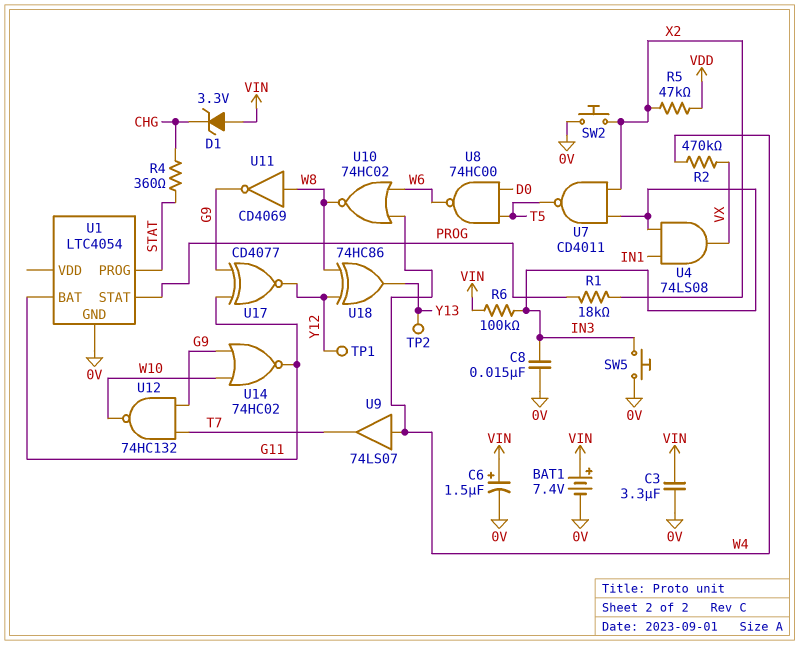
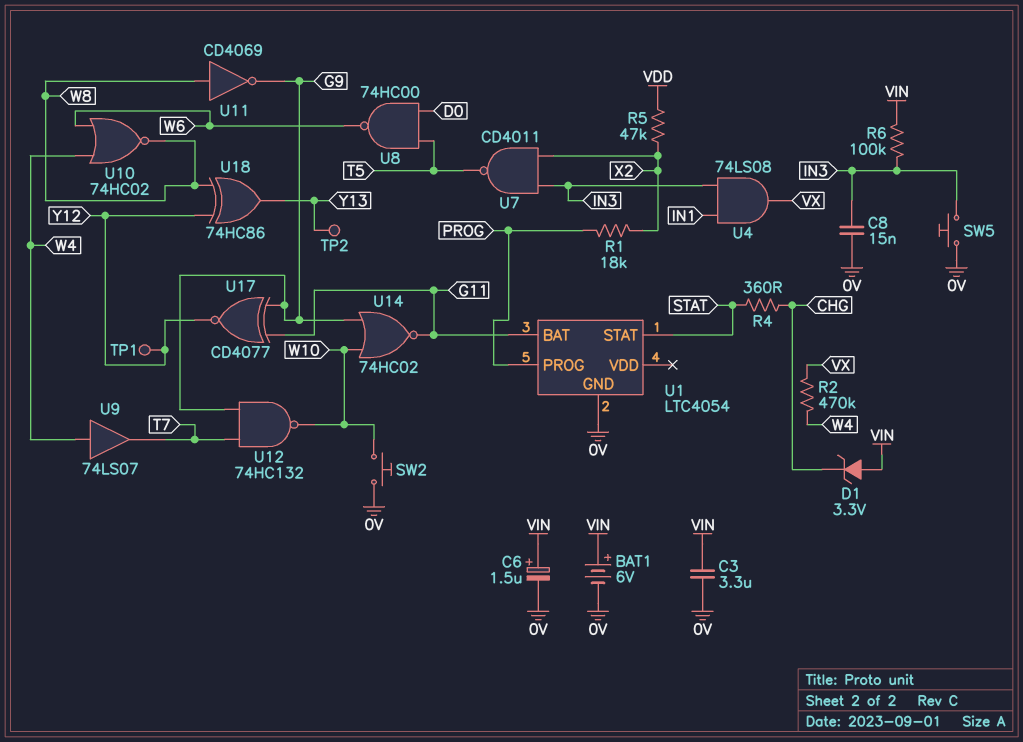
BAT1: 7.4V (plus VIN, minus 0V) -> 6V (plus VIN, minus 0V)
SW2: button (0V, X2) -> button (0V, W10)
U1 pin PROG: STAT -> PROG
U1 pin STAT: PROG -> STAT

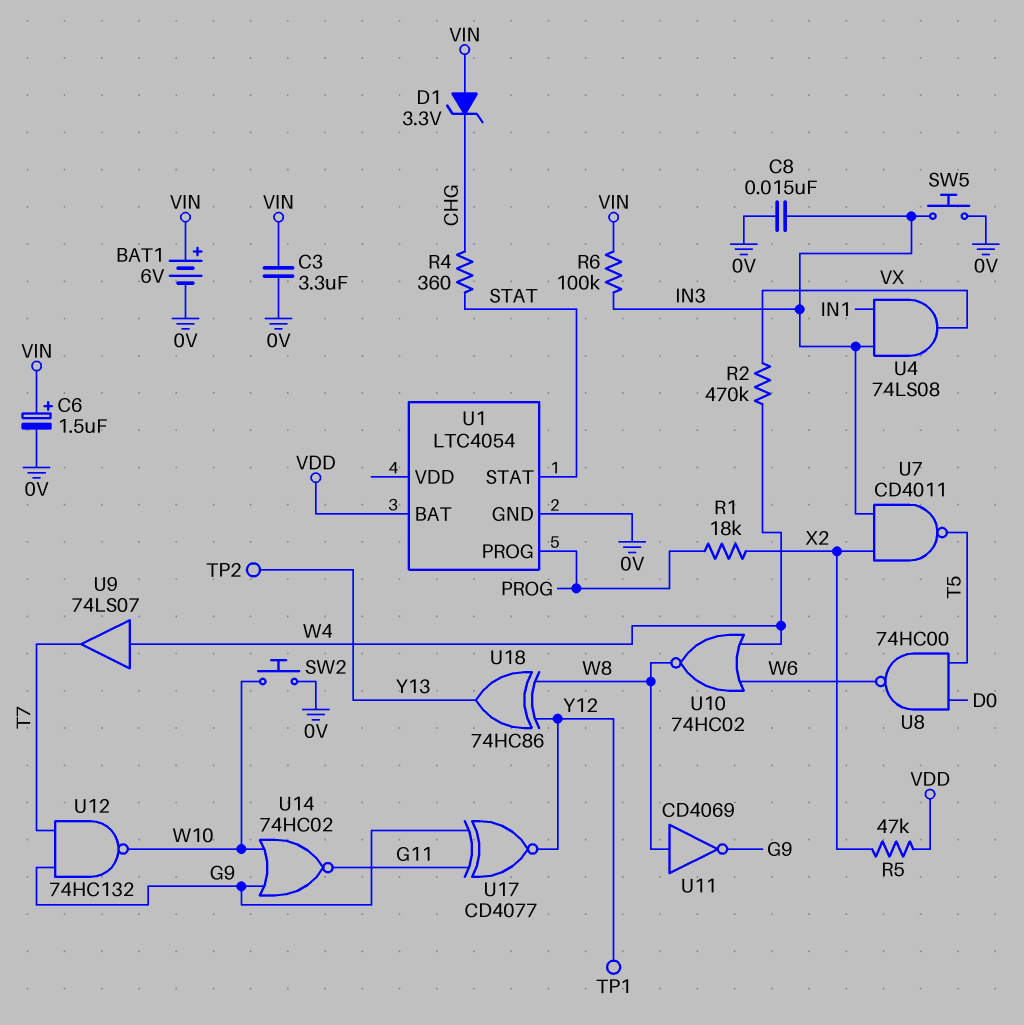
U1 pin BAT: G11 -> VDD

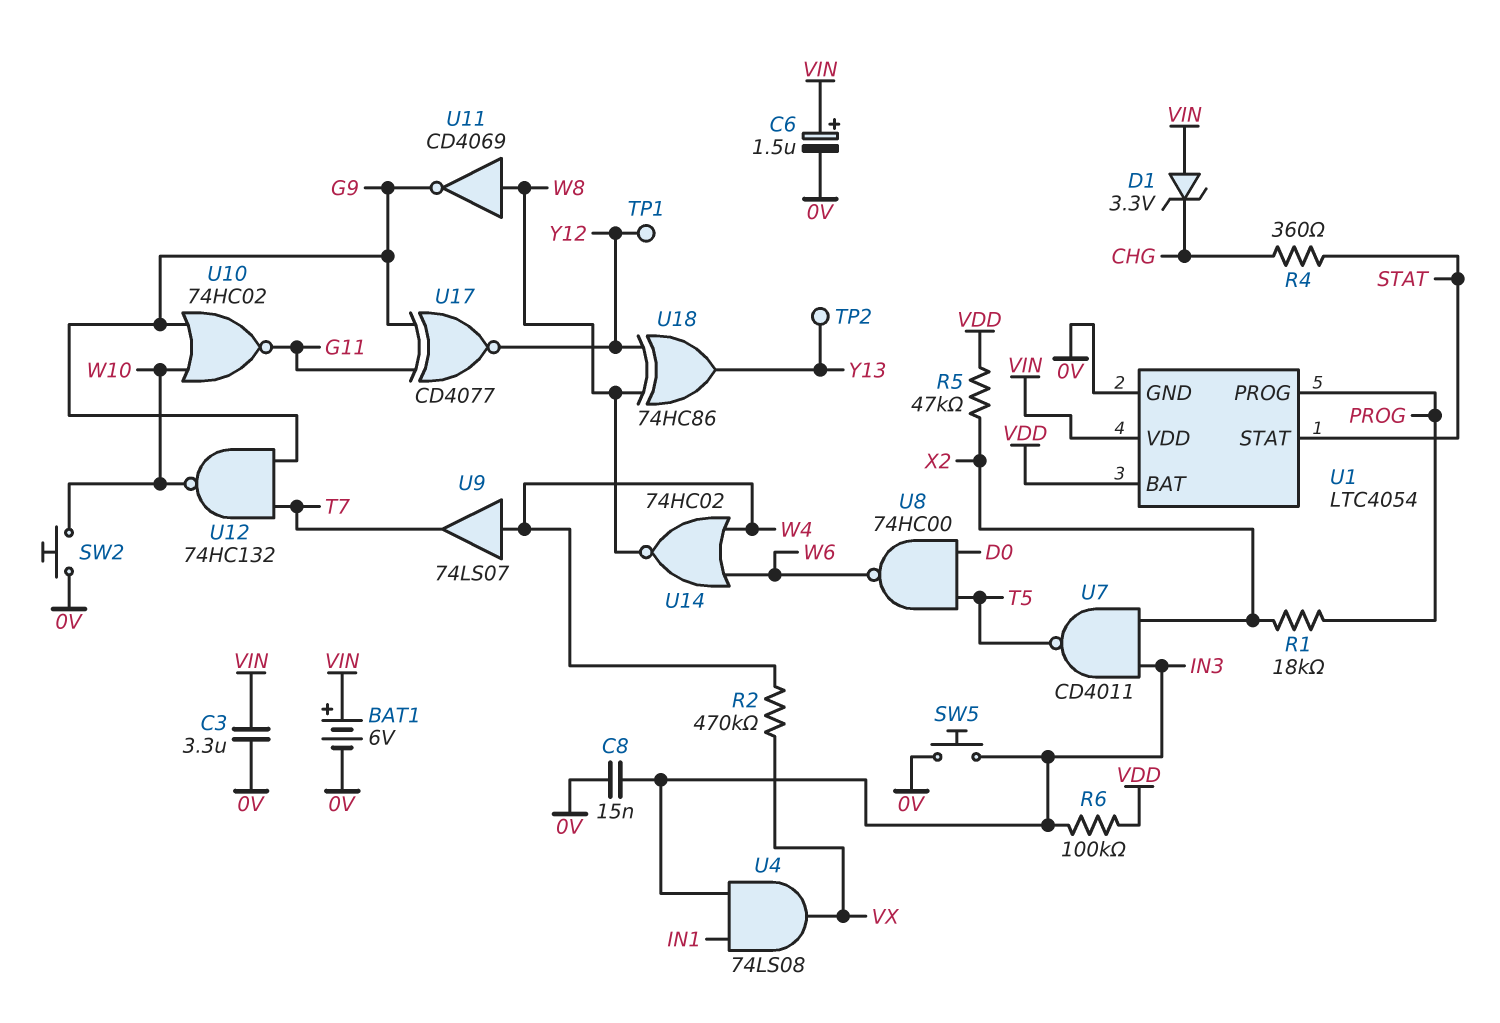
R6: 100k (IN3, VIN) -> 100k (IN3, VDD)
U1 pin VDD: none -> VIN
U10: NOR 74HC02 (in W4, in W6, out W8) -> NOR 74HC02 (in G9, in W10, out G11)
U14: NOR 74HC02 (in G9, in W10, out G11) -> NOR 74HC02 (in W4, in W6, out W8)

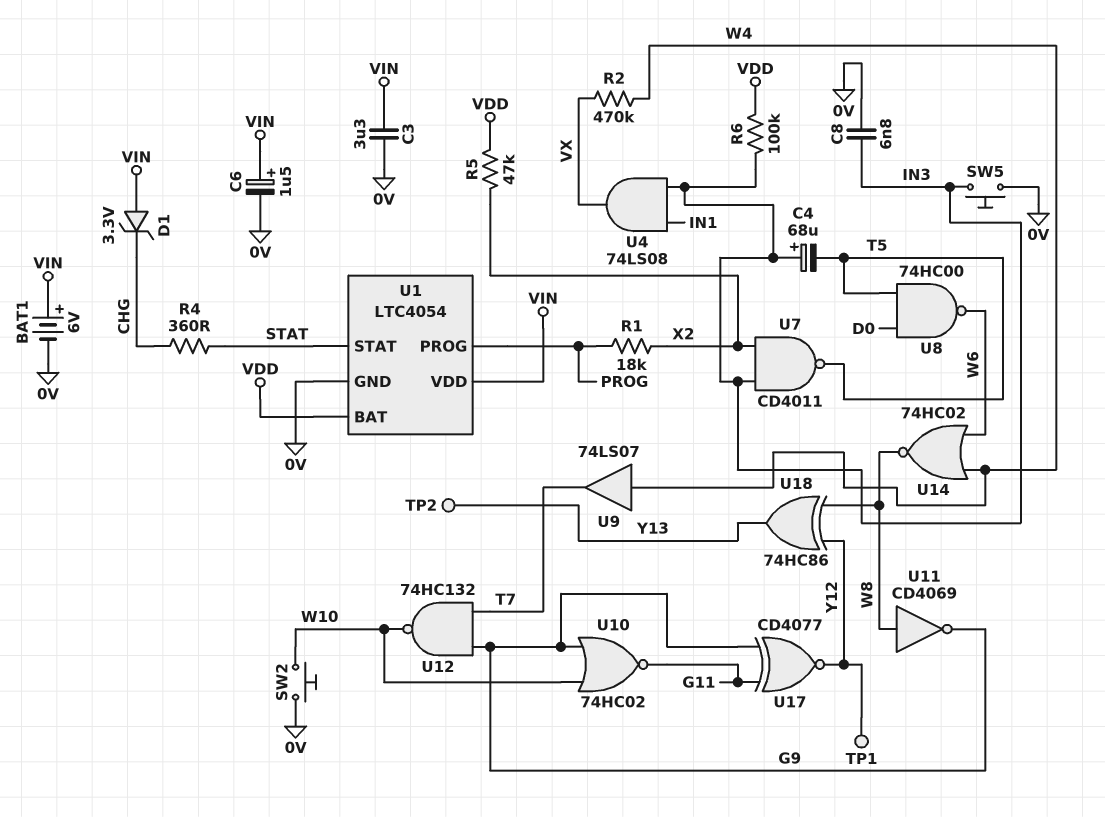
C4: none -> 68uF (plus IN3, minus T5)
C8: 15nF (0V, IN3) -> 6.8nF (0V, IN3)

